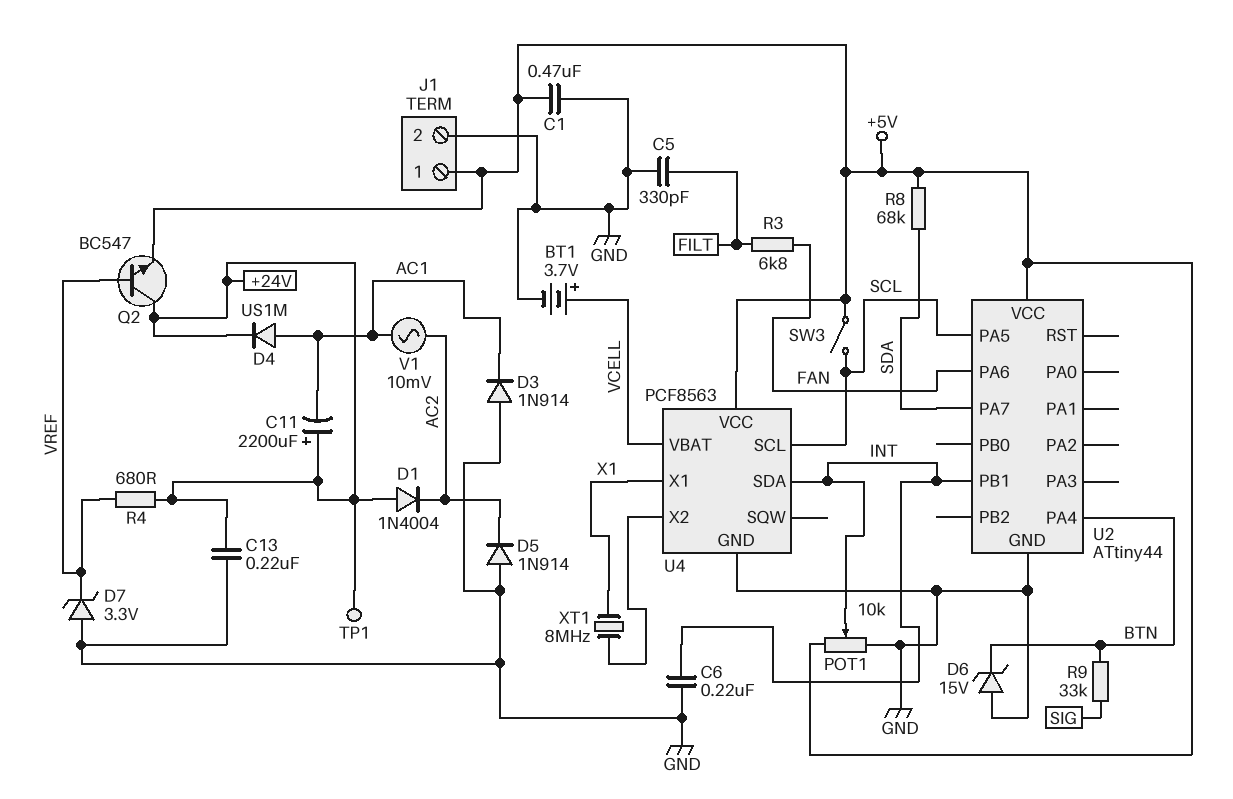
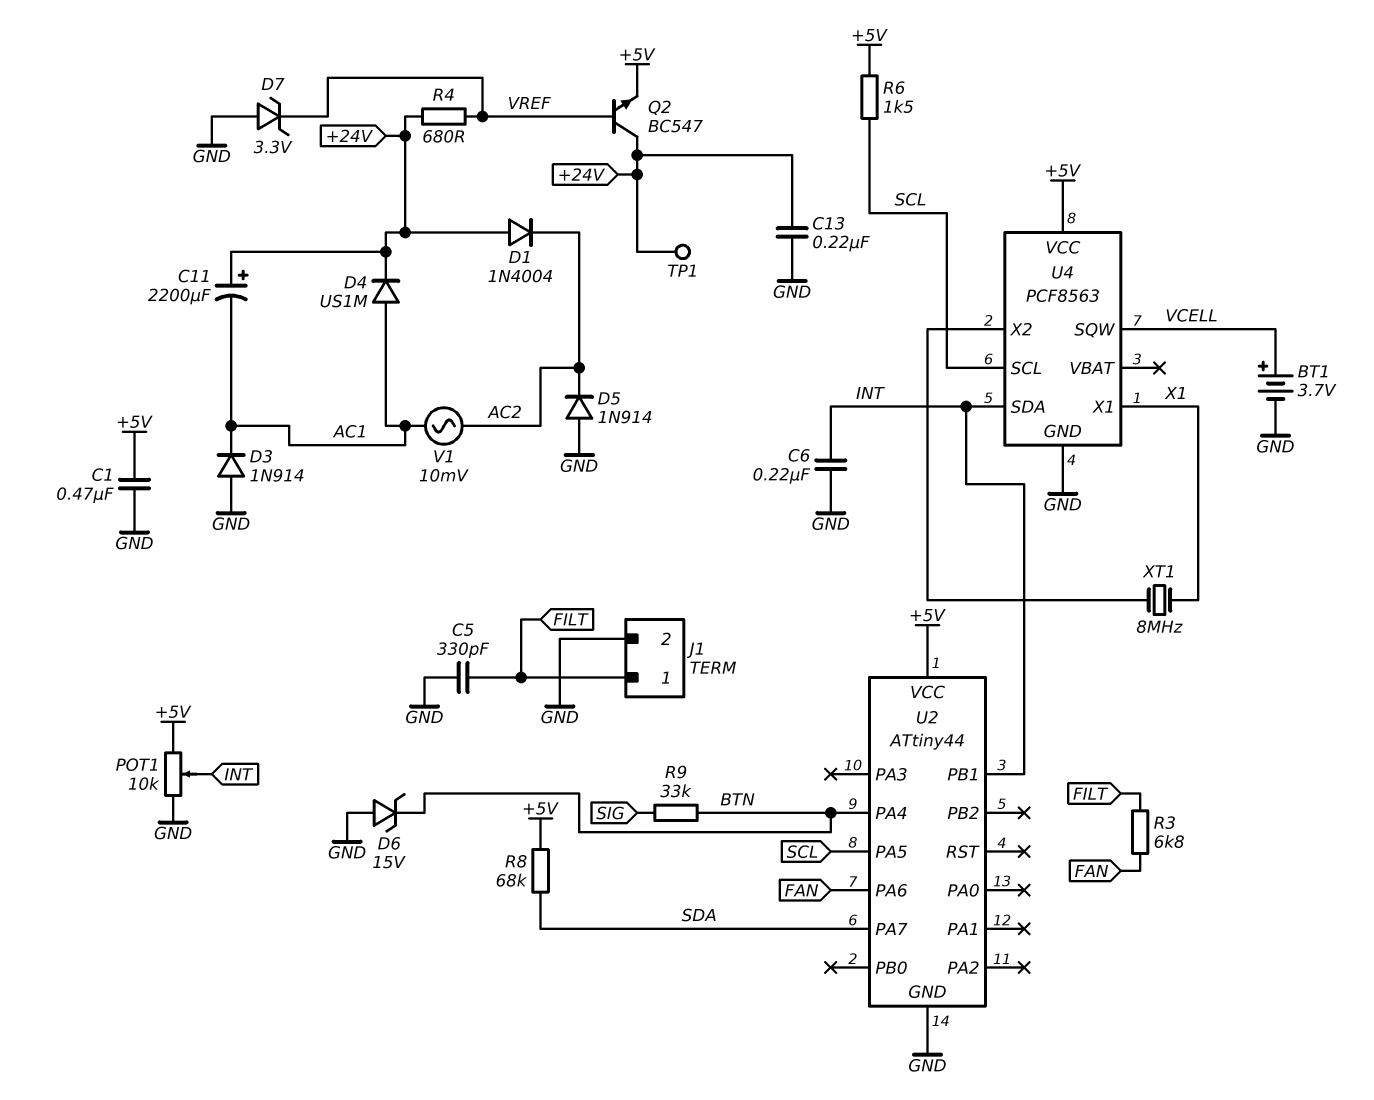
J1 pin 1: +5V -> FILT
R6: none -> 1.5k (+5V, SCL)
SW3: switch (+5V, SCL) -> none
U4 pin SQW: none -> VCELL
U4 pin VBAT: VCELL -> none

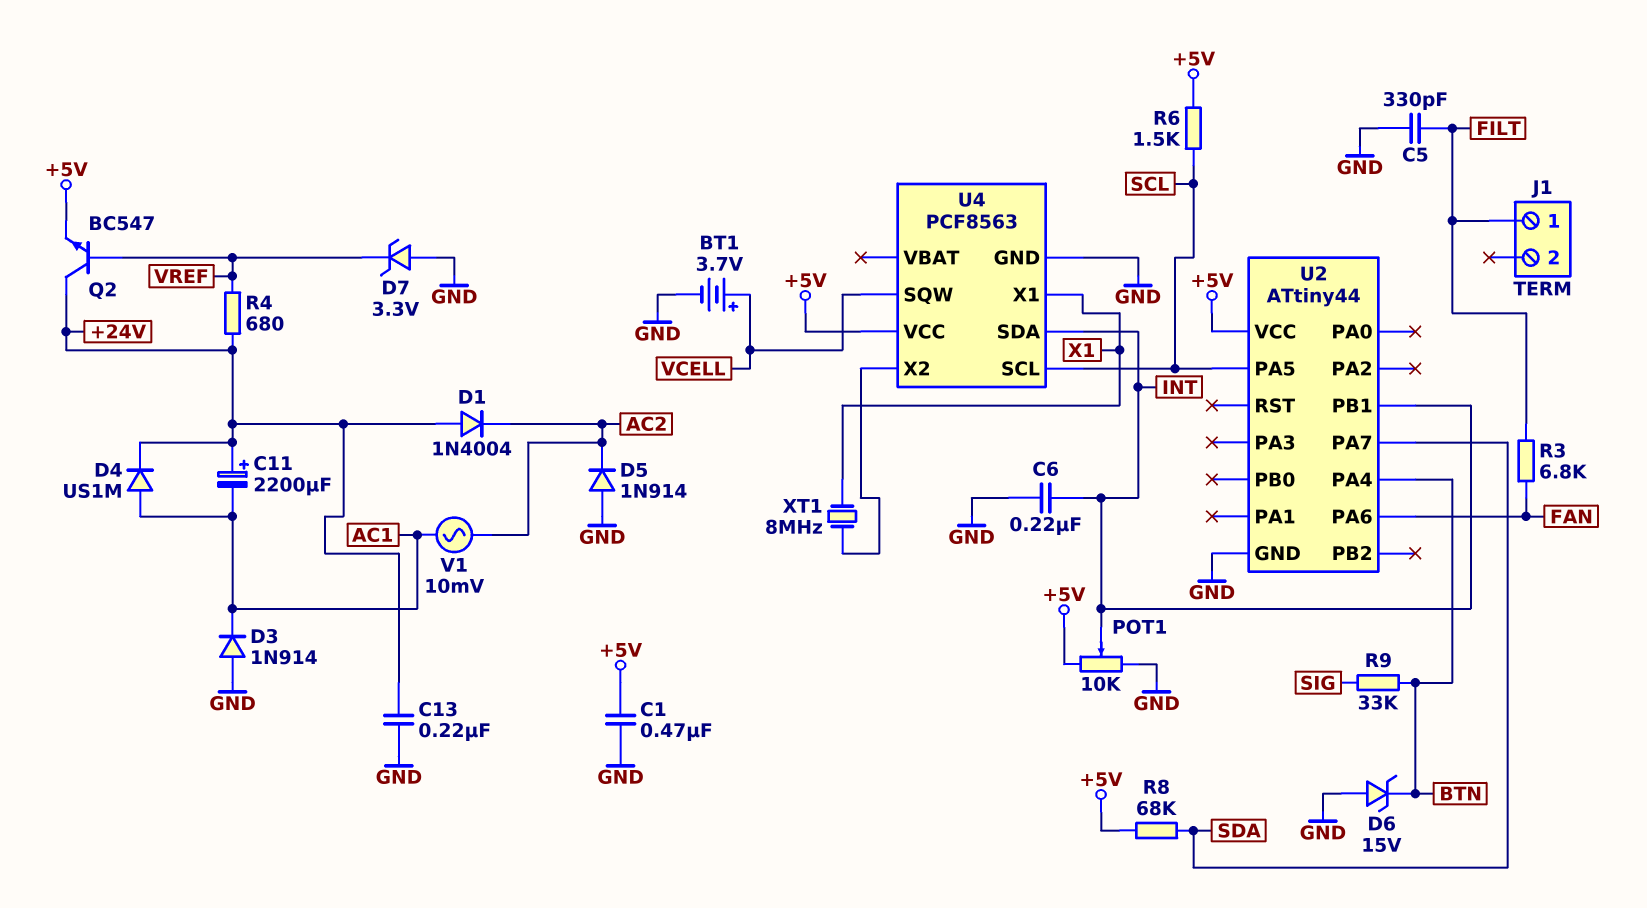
J1 pin 2: GND -> none
TP1: test point (+24V) -> none

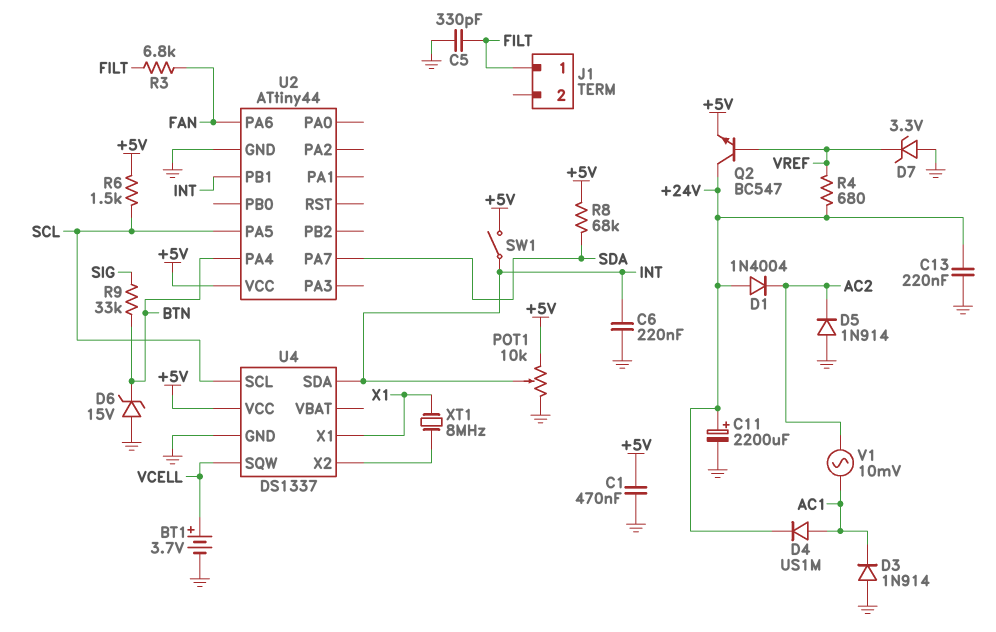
C11: 2200uF (plus +24V, minus AC1) -> 2200uF (plus +24V, minus GND)
SW1: none -> switch (+5V, INT)
U4: PCF8563 -> DS1337

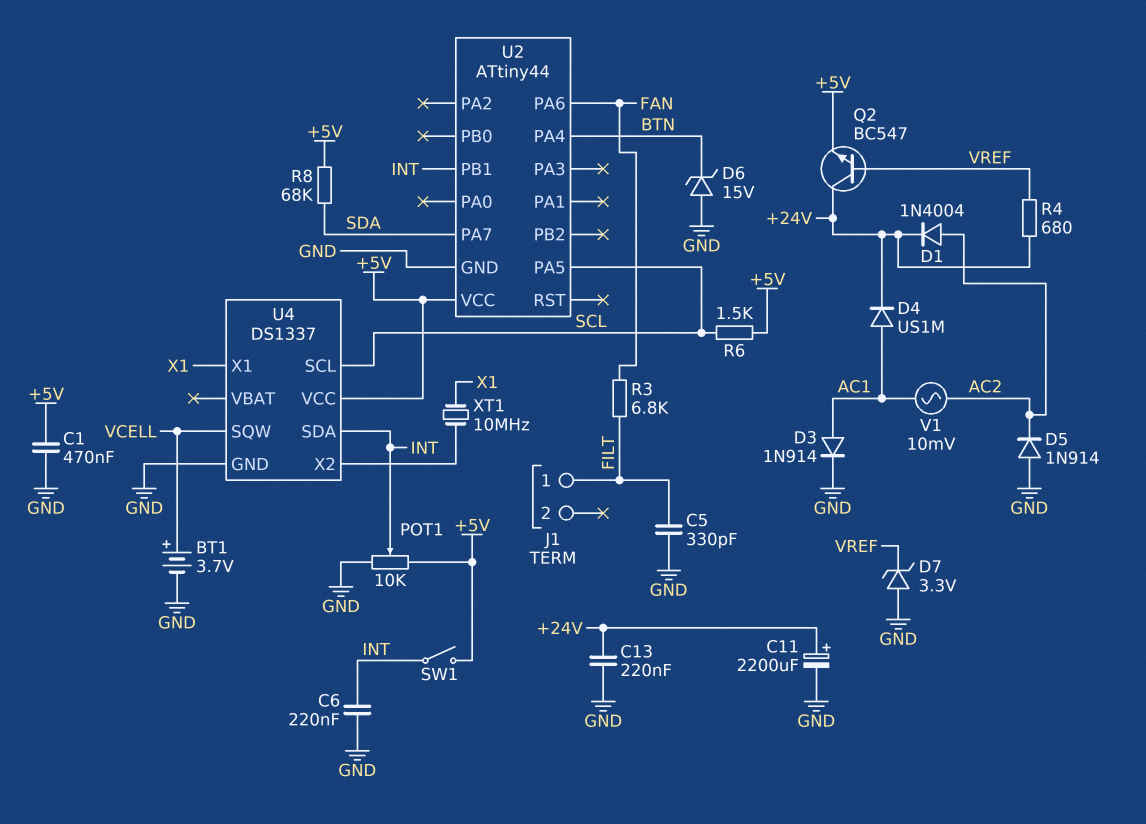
D1: diode 1N4004 (A +24V, K AC2) -> diode 1N4004 (A AC2, K +24V)
D3: diode 1N914 (A GND, K AC1) -> diode 1N914 (A AC1, K GND)
R9: 33k (BTN, SIG) -> none
XT1: 8MHz (U4/X2, X1) -> 10MHz (U4/X2, X1)

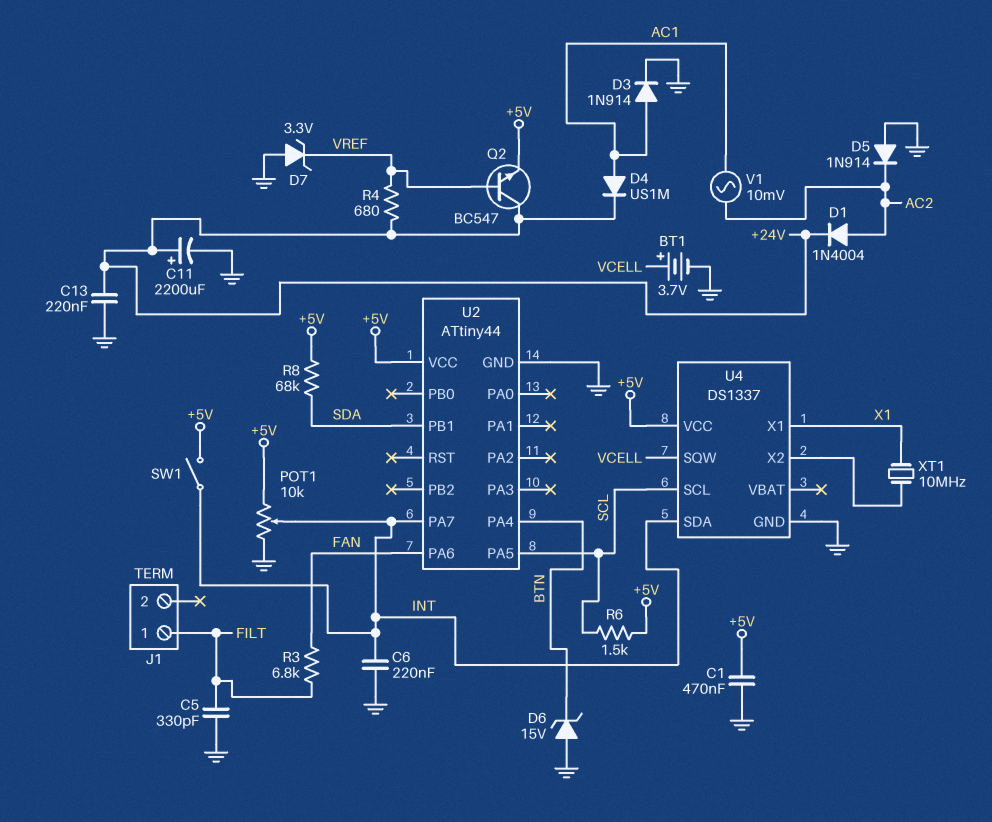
U2 pin PA7: SDA -> INT
U2 pin PB1: INT -> SDA

